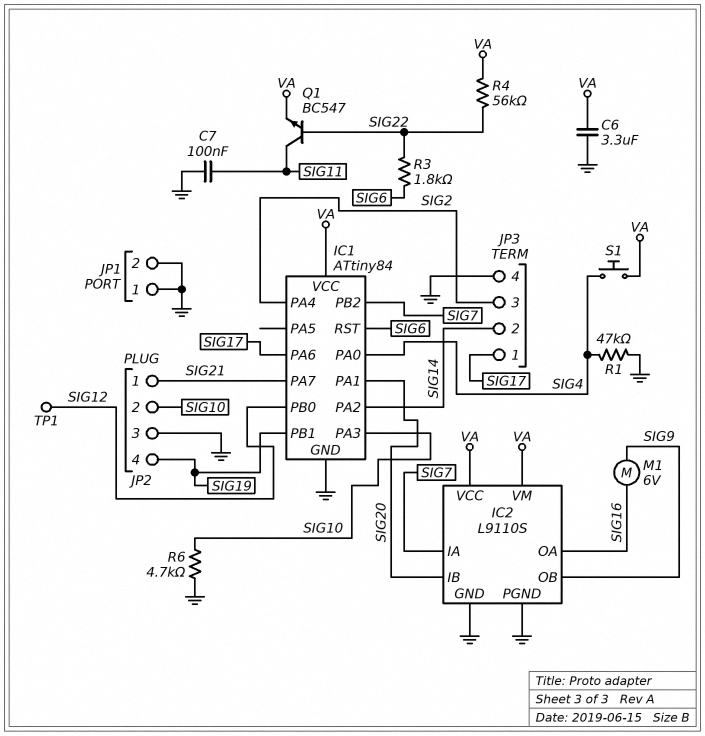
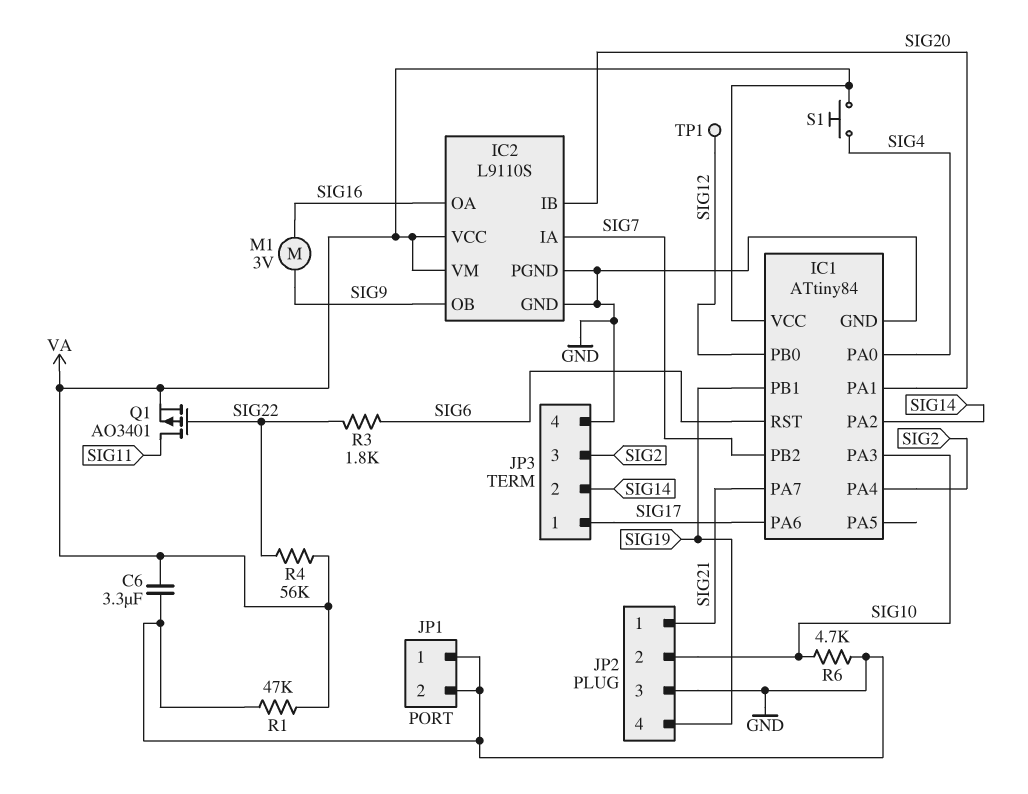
C7: 100nF (GND, SIG11) -> none
M1: motor 6V (SIG9, SIG16) -> motor 3V (SIG9, SIG16)
Q1: NPN BC547 (B SIG22, C SIG11, E VA) -> PMOS AO3401 (G SIG22, D SIG11, S VA)
R1: 47k (GND, SIG4) -> 47k (GND, VA)

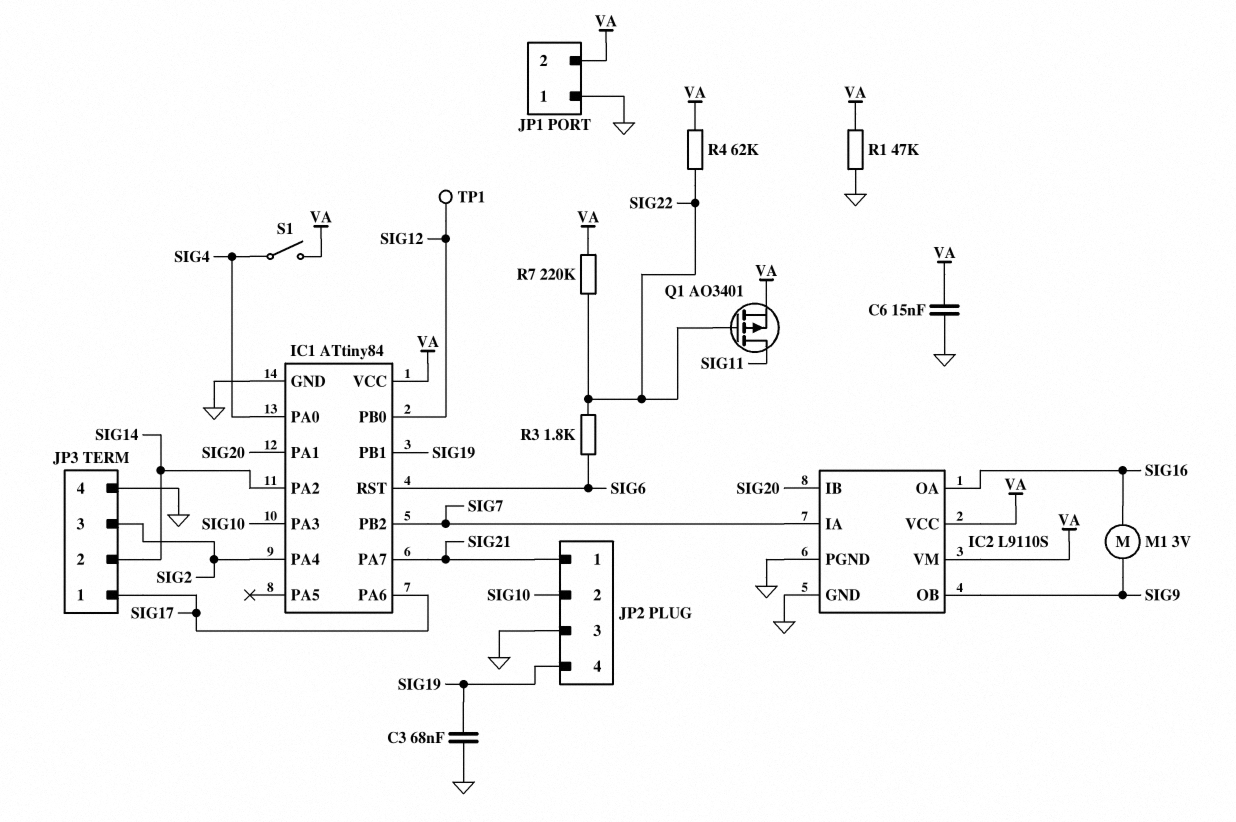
C3: none -> 68nF (GND, SIG19)
C6: 3.3uF (GND, VA) -> 15nF (GND, VA)
JP1 pin 2: GND -> VA
R4: 56k (SIG22, VA) -> 62k (SIG22, VA)
R6: 4.7k (GND, SIG10) -> none
R7: none -> 220k (SIG22, VA)
S1: button (SIG4, VA) -> switch (SIG4, VA)

